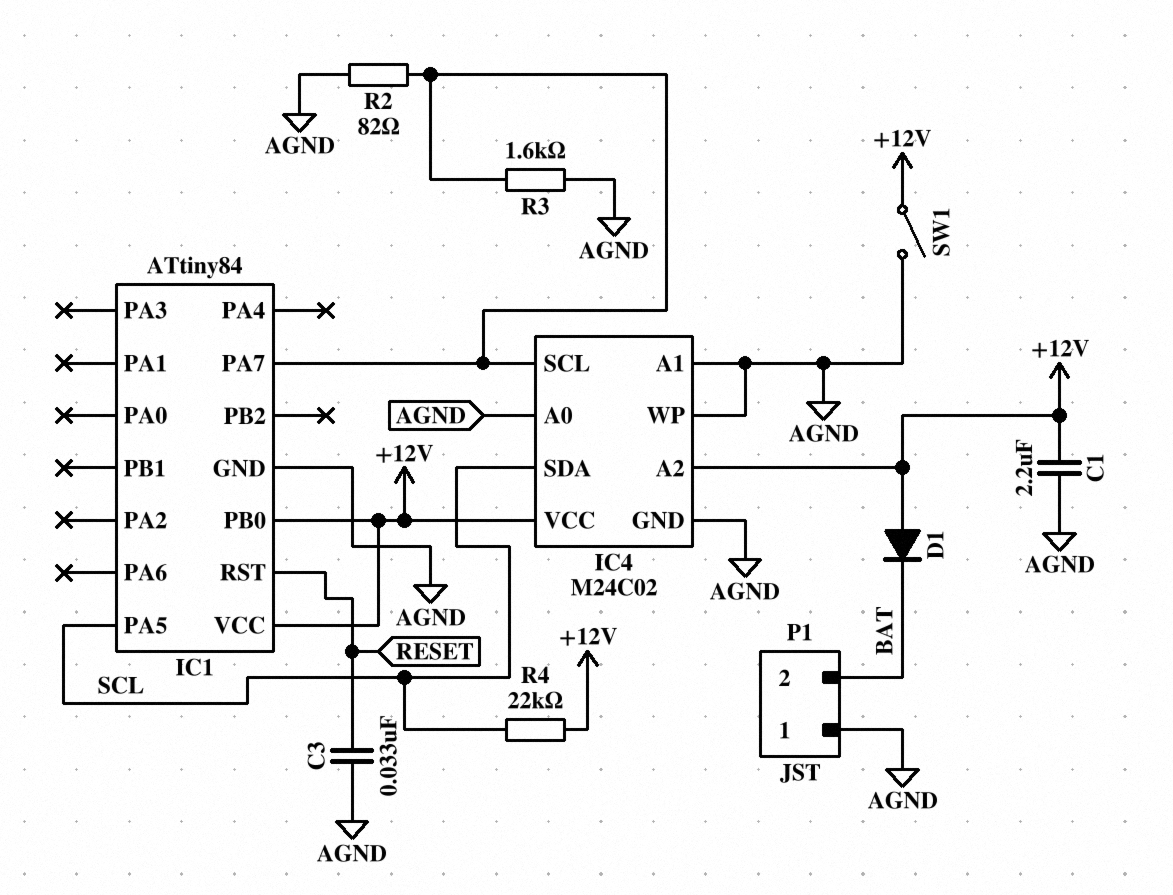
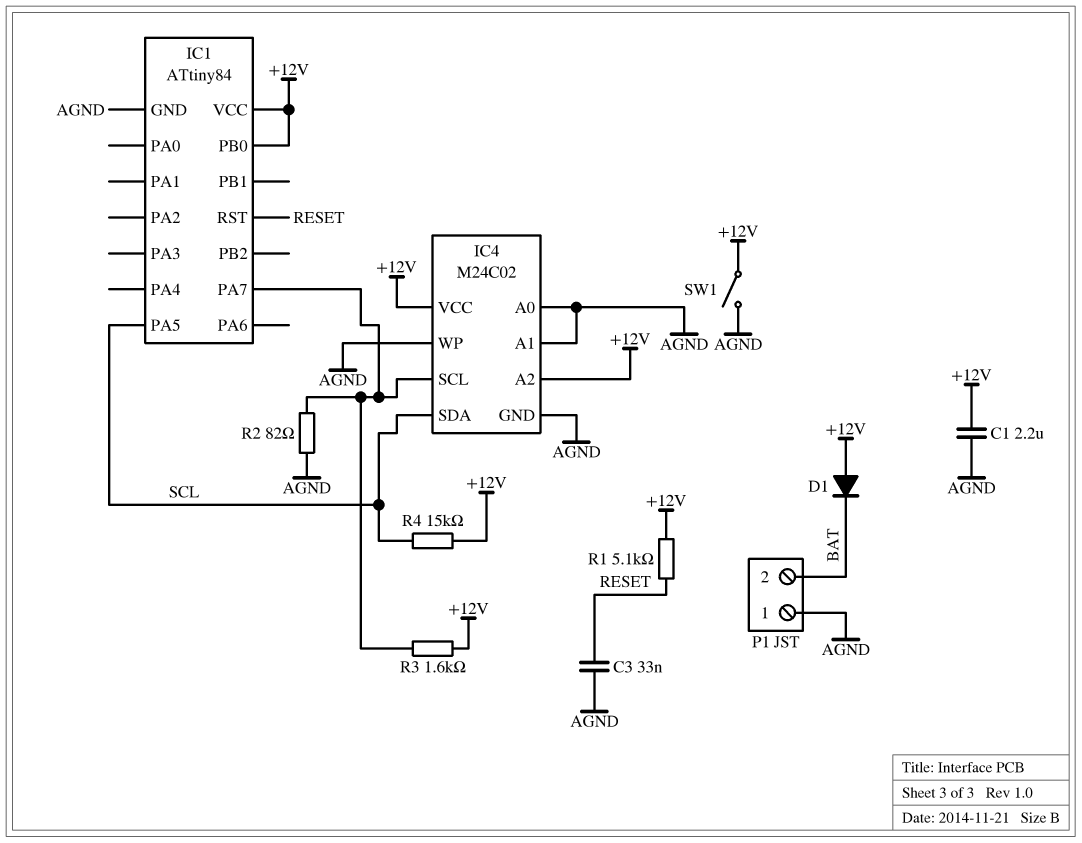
R1: none -> 5.1k (+12V, RESET)
R3: 1.6k (AGND, IC1/PA7) -> 1.6k (+12V, IC1/PA7)
R4: 22k (+12V, SCL) -> 15k (+12V, SCL)

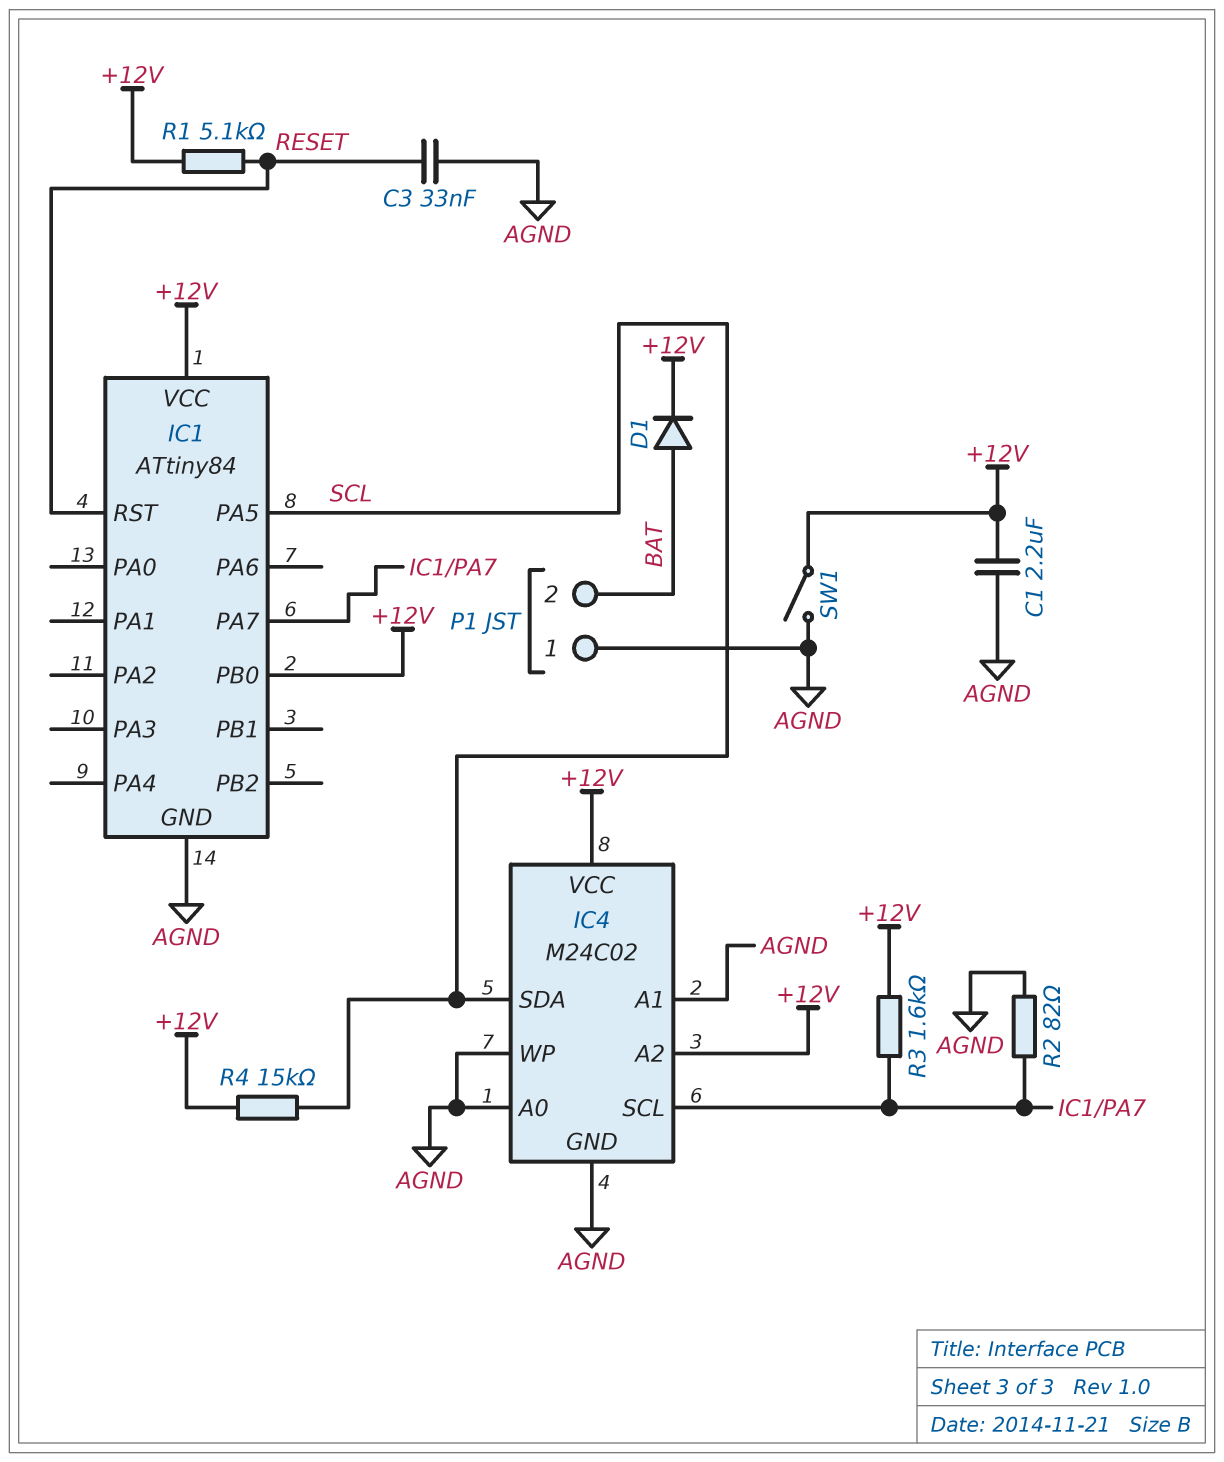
D1: diode (A +12V, K BAT) -> diode (A BAT, K +12V)

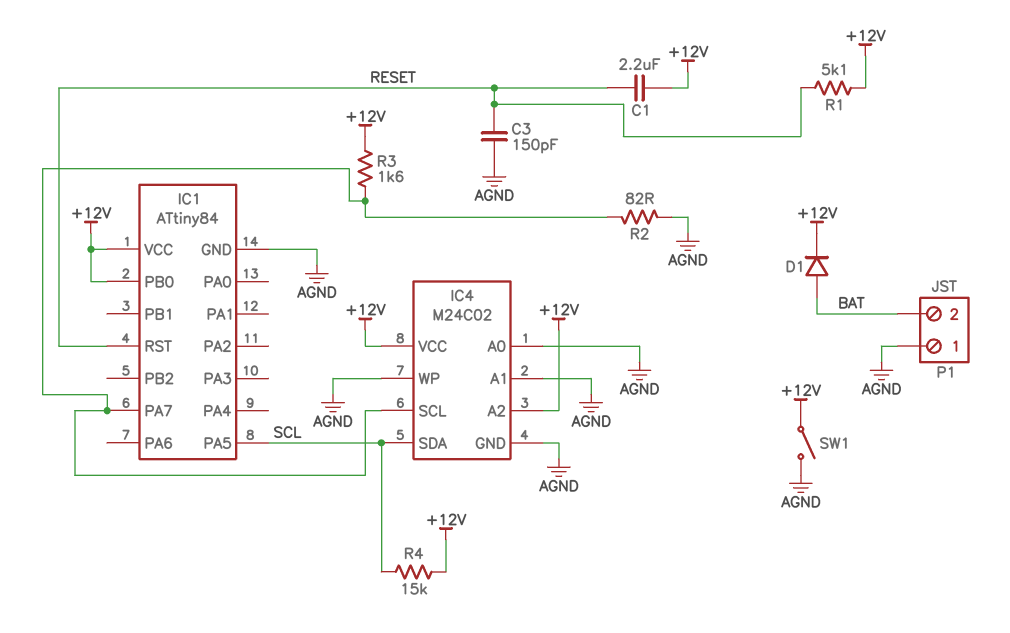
C1: 2.2uF (+12V, AGND) -> 2.2uF (+12V, RESET)
C3: 33nF (AGND, RESET) -> 150pF (AGND, RESET)

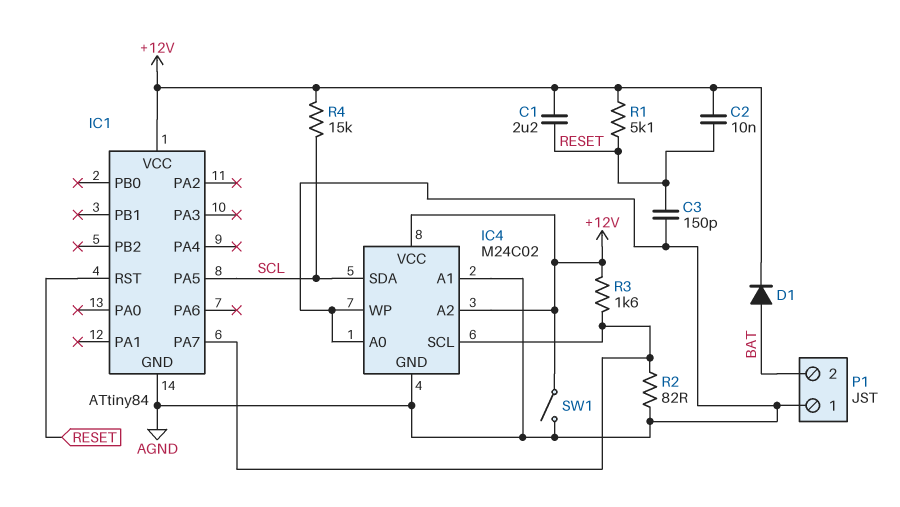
C2: none -> 10nF (+12V, RESET)
IC1 pin PB0: +12V -> none

